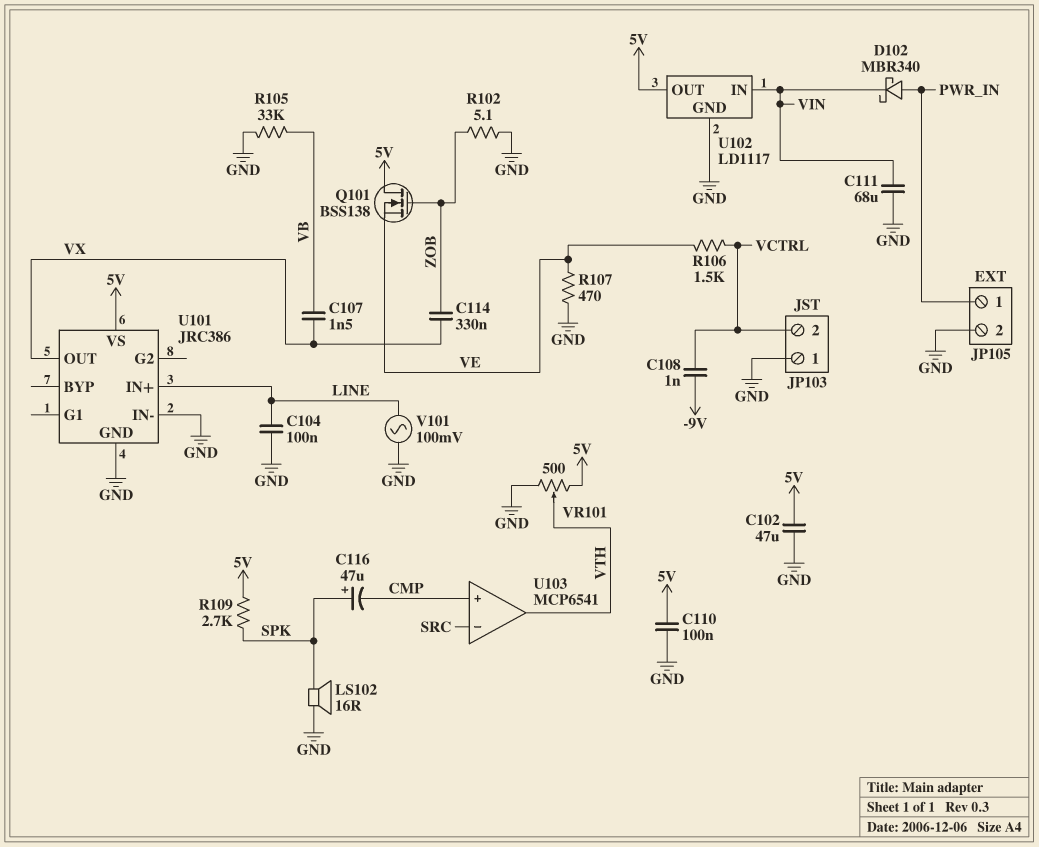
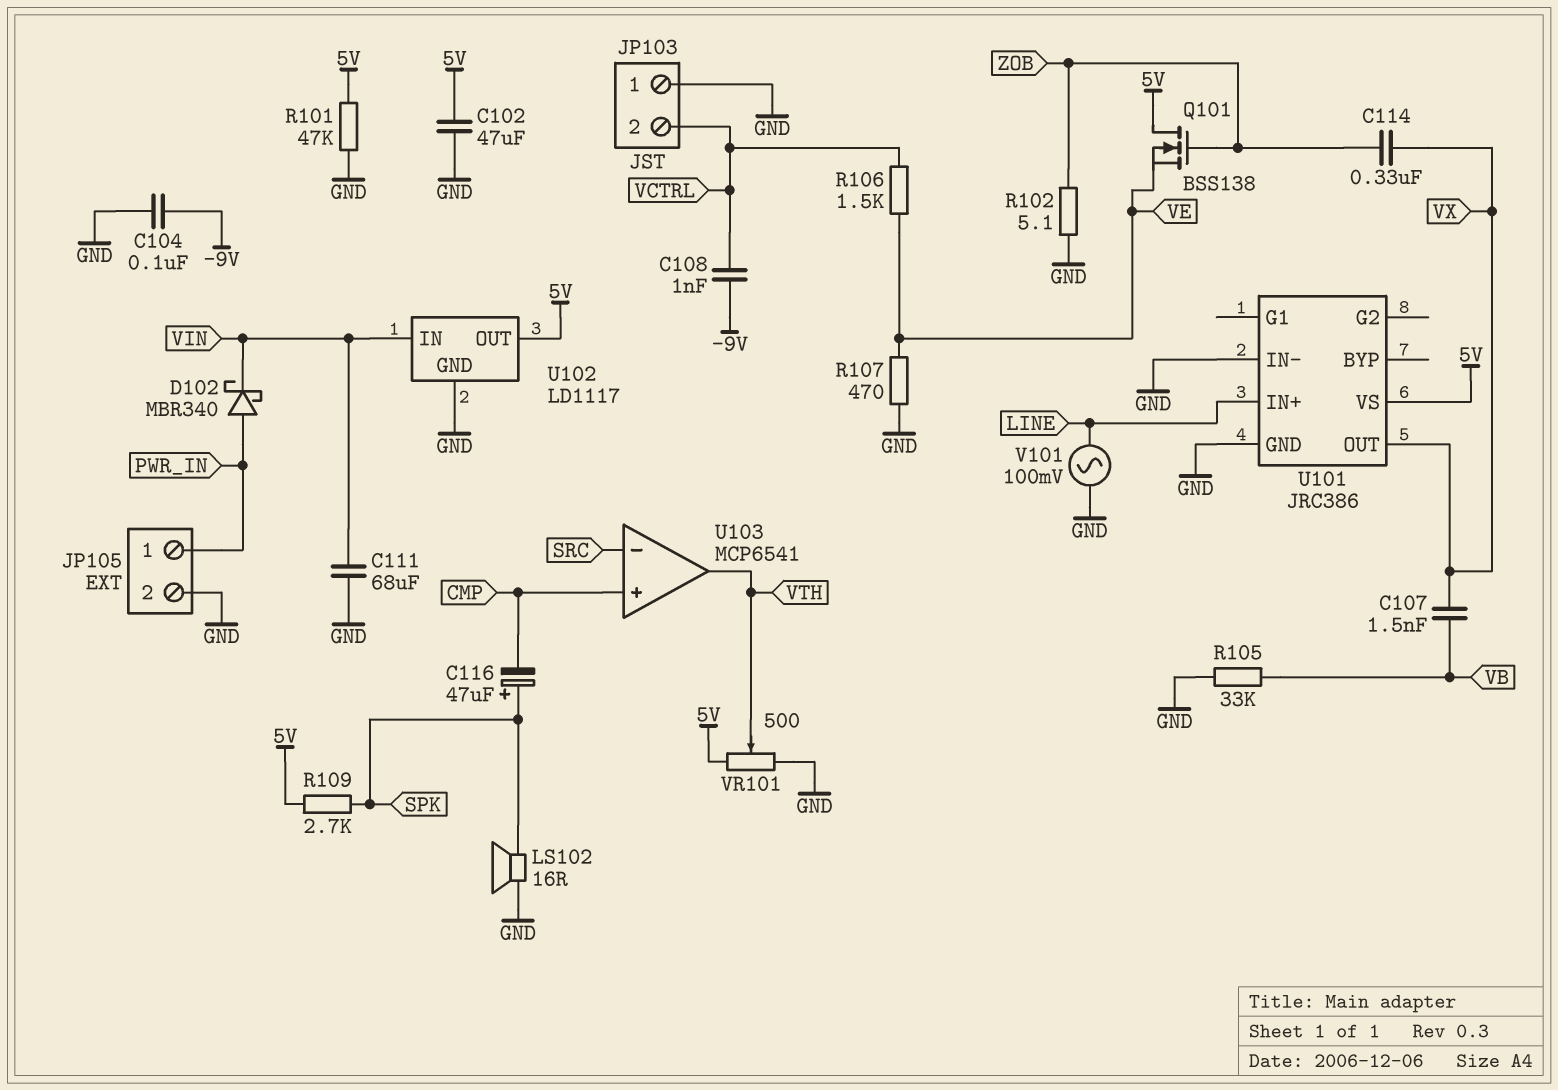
C104: 100nF (GND, LINE) -> 100nF (-9V, GND)
C110: 100nF (5V, GND) -> none
R101: none -> 47k (5V, GND)

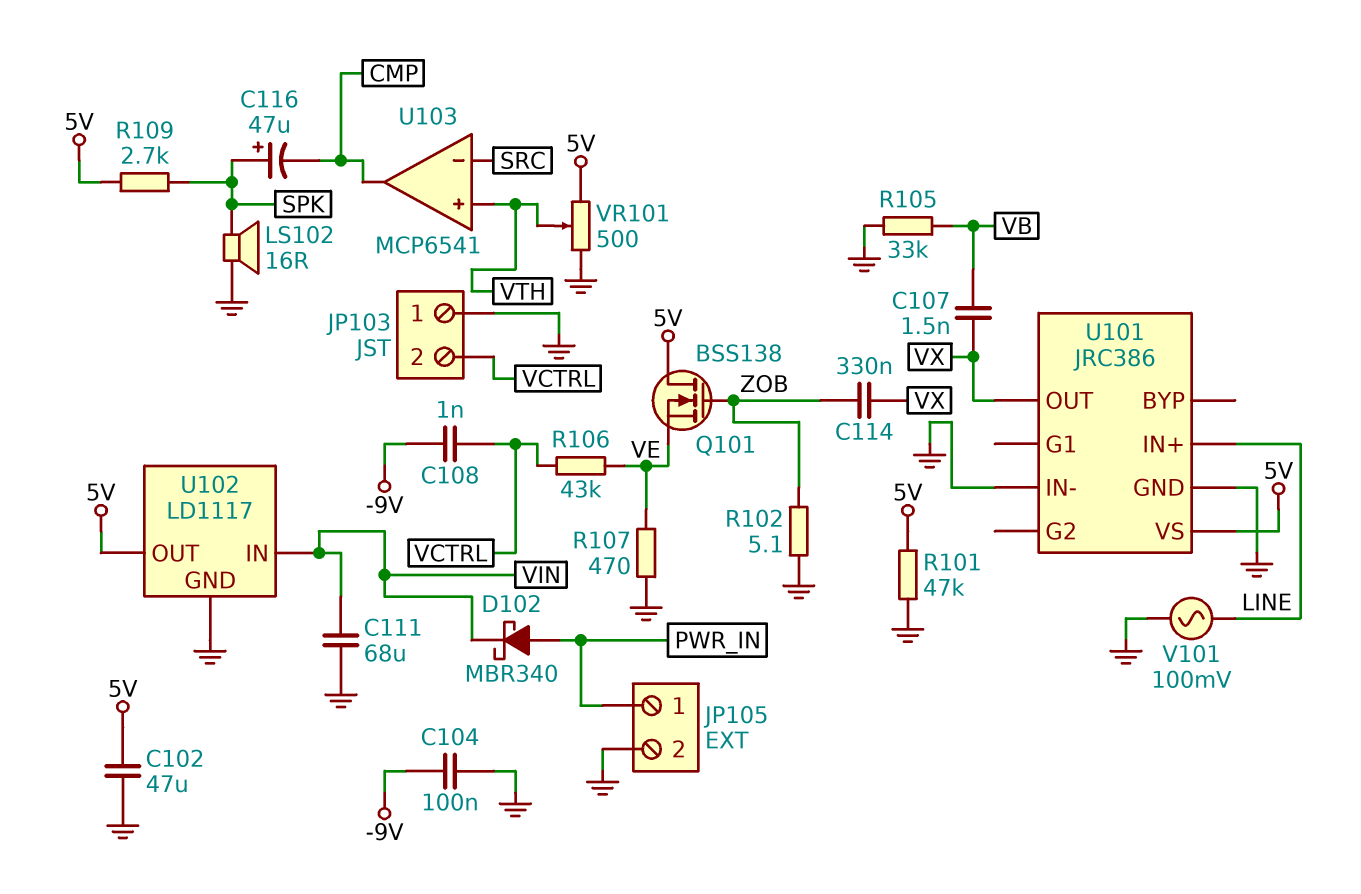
R106: 1.5k (VCTRL, VE) -> 43k (VCTRL, VE)
U103 pin in+: CMP -> VTH
U103 pin out: VTH -> CMP

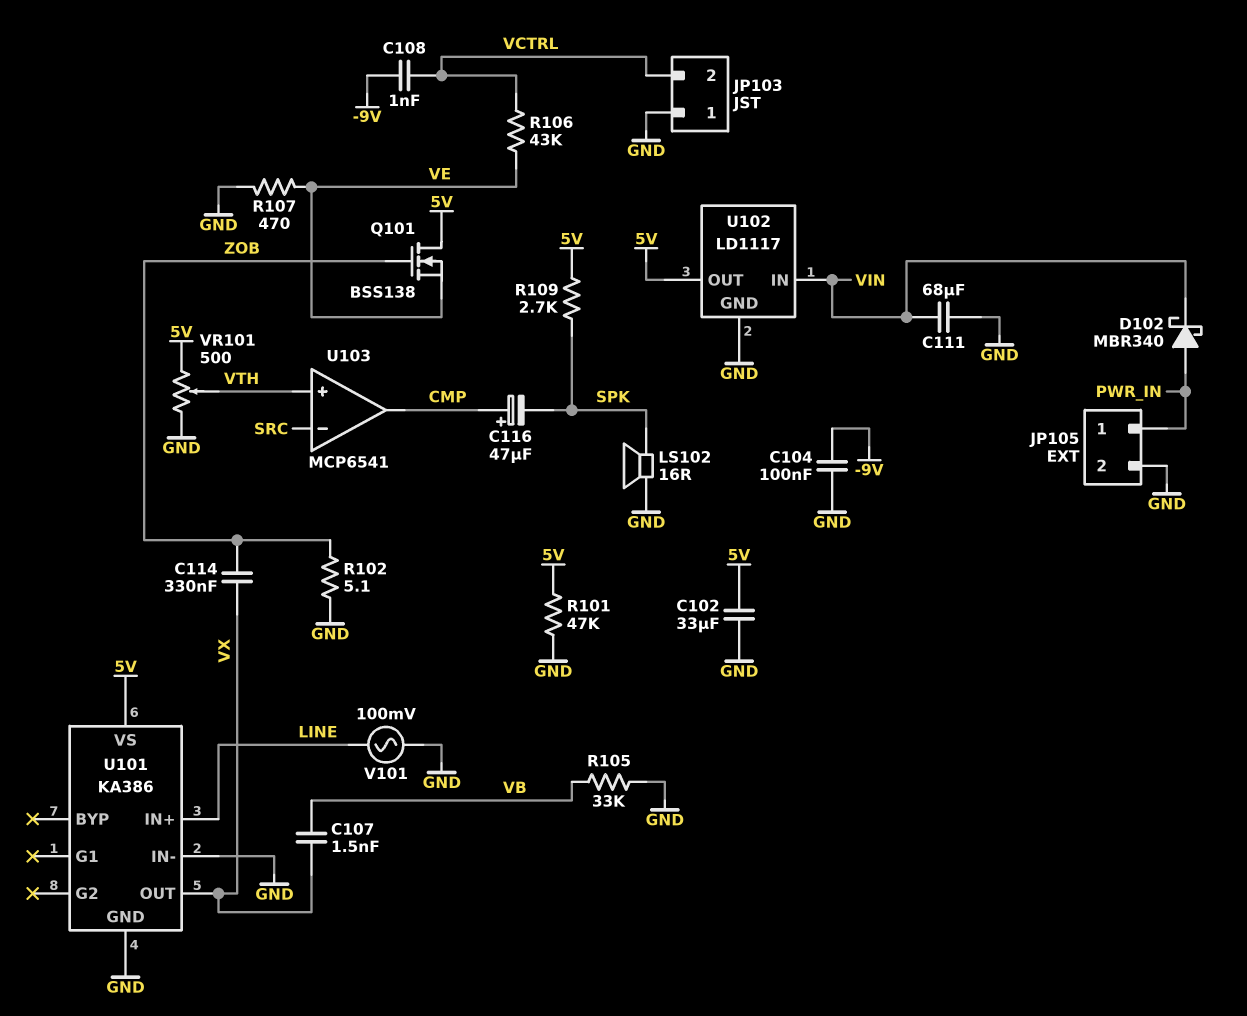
C102: 47uF (5V, GND) -> 33uF (5V, GND)
C116: 47uF (plus SPK, minus CMP) -> 47uF (plus CMP, minus SPK)
U101: JRC386 -> KA386

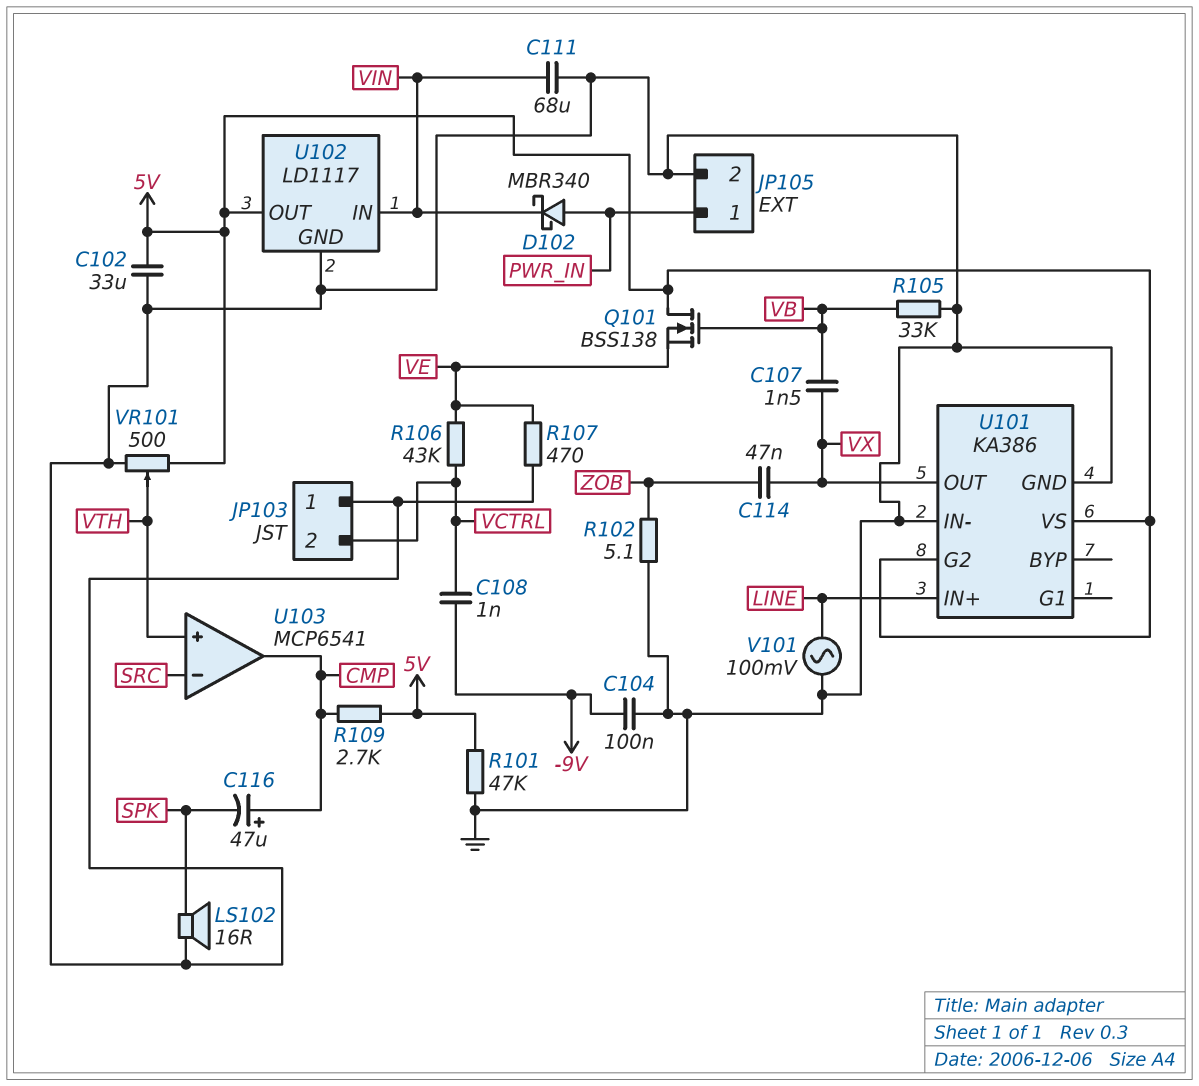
C114: 330nF (VX, ZOB) -> 47nF (VX, ZOB)
Q101: NMOS BSS138 (G ZOB, D 5V, S VE) -> NMOS BSS138 (G VB, D 5V, S VE)
R109: 2.7k (5V, SPK) -> 2.7k (5V, CMP)
U101 pin G2: none -> 5V

